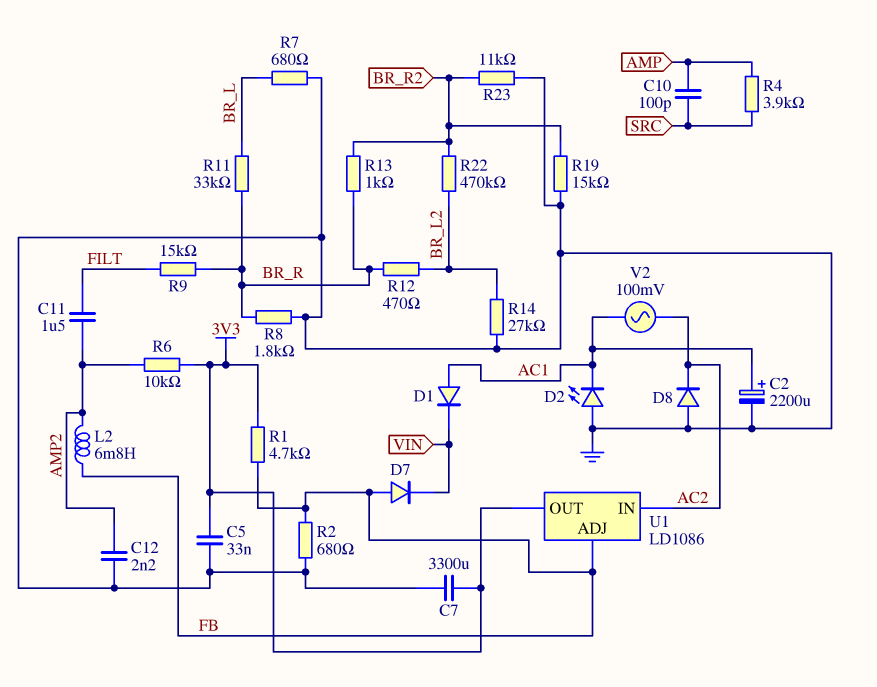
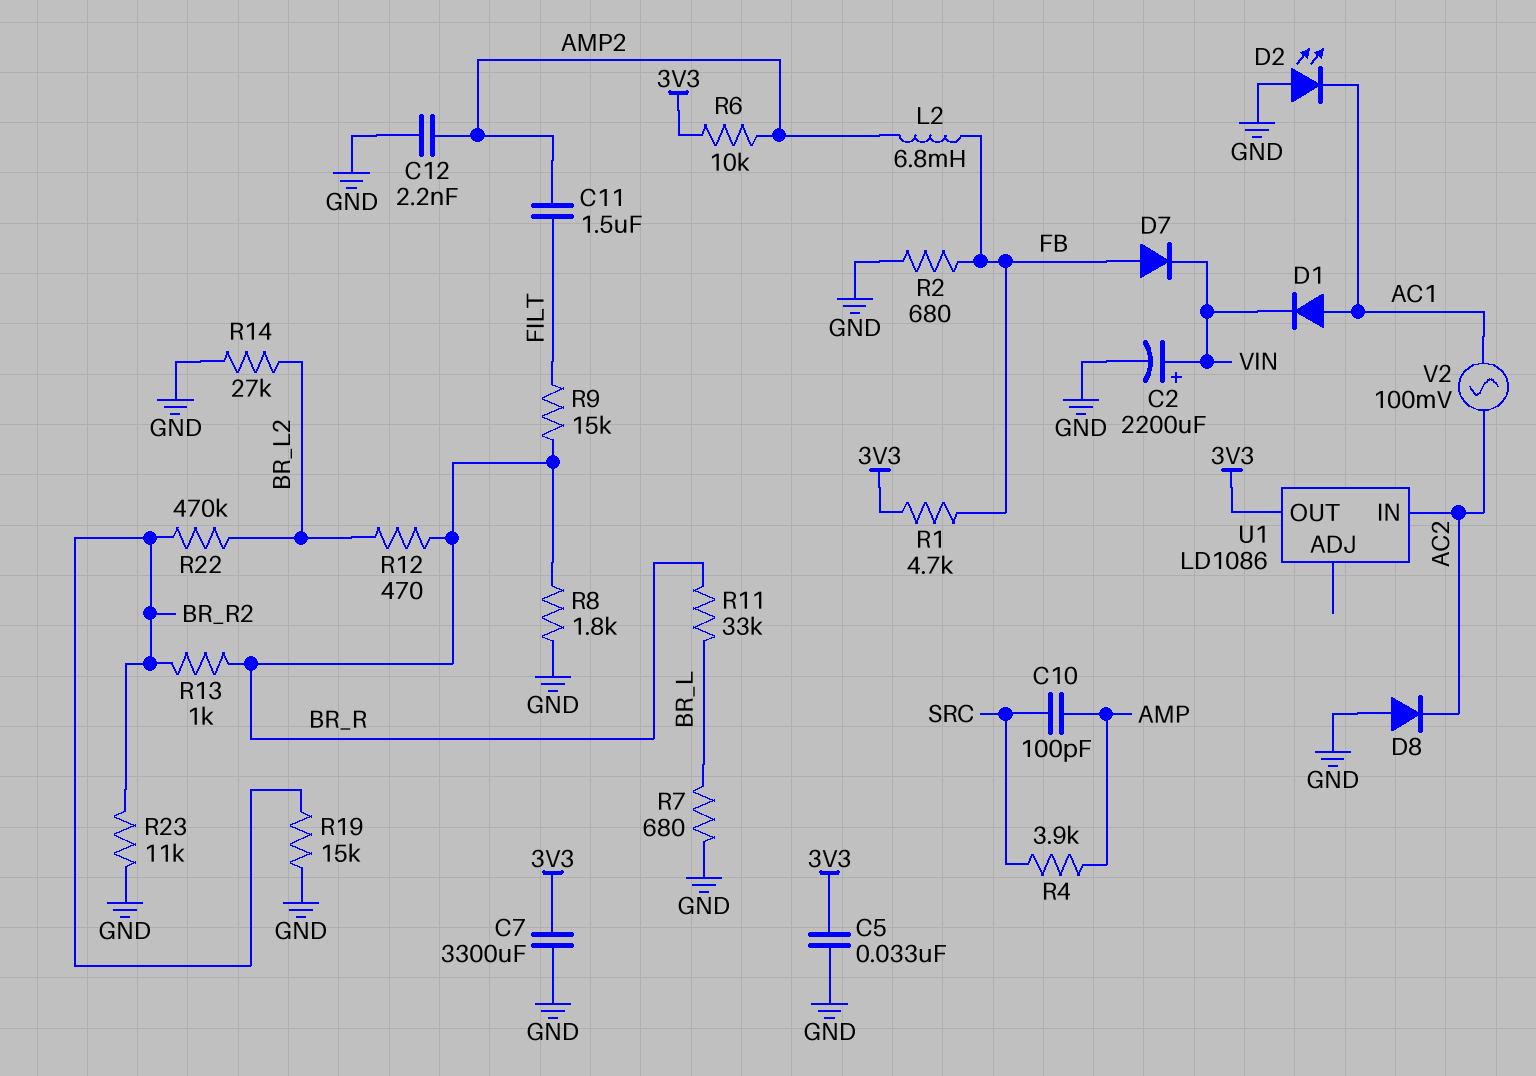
C2: 2200uF (plus AC1, minus GND) -> 2200uF (plus VIN, minus GND)
U1 pin ADJ: FB -> none

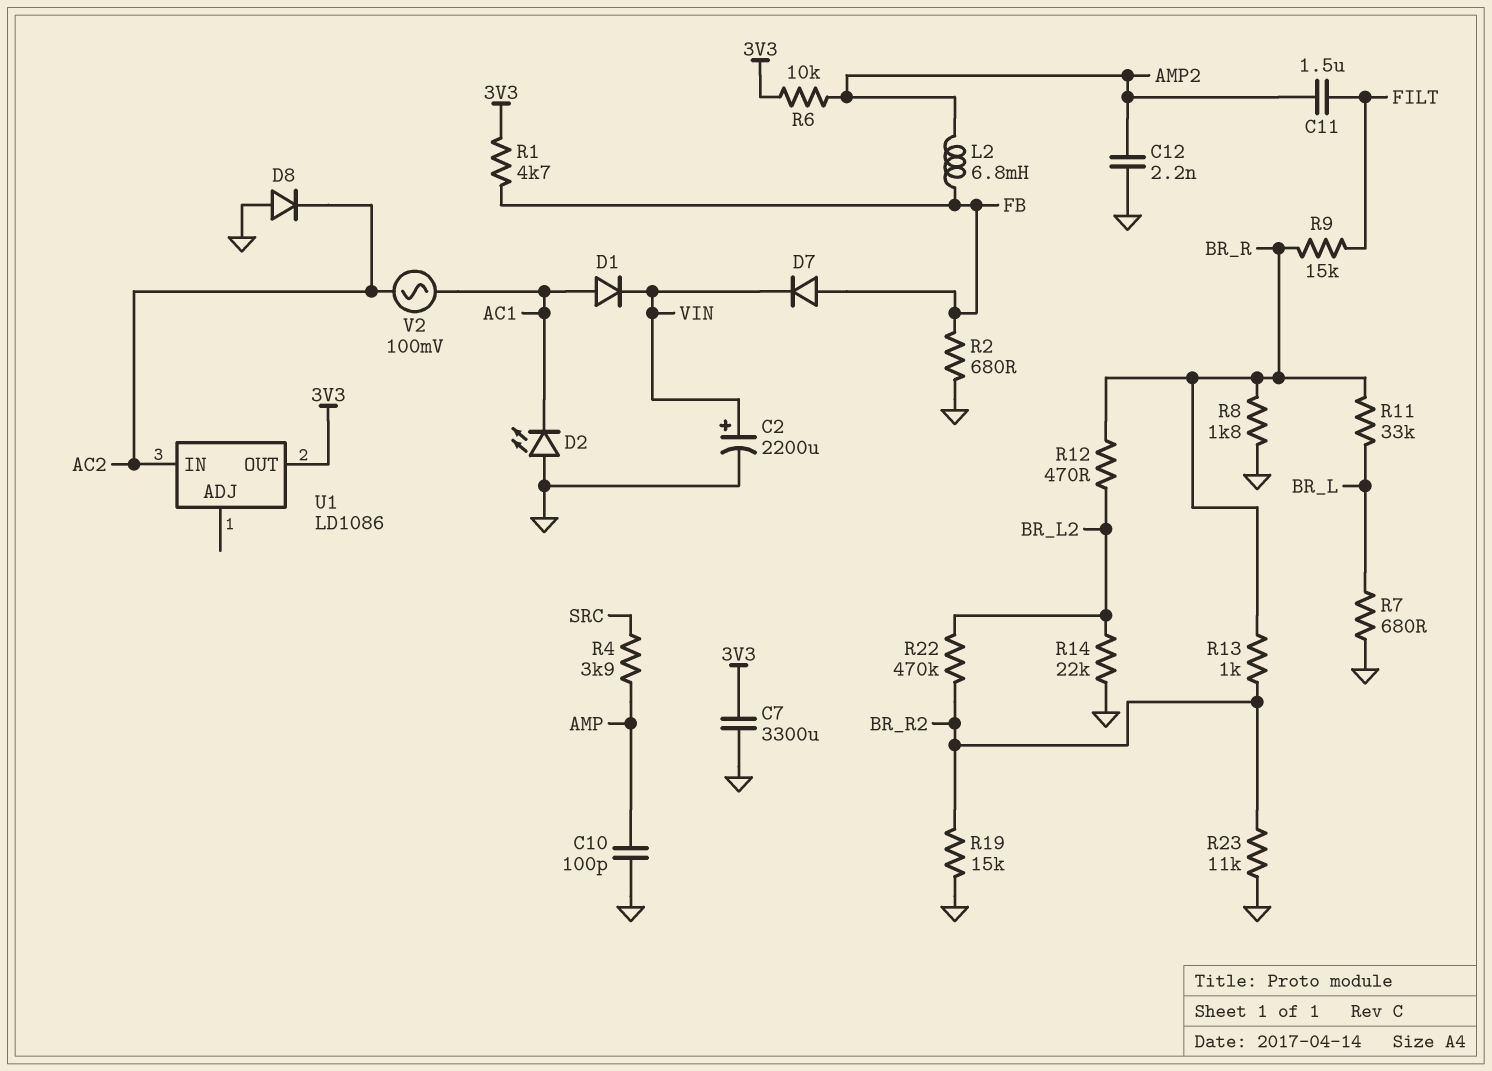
C5: 33nF (3V3, GND) -> none
C10: 100pF (AMP, SRC) -> 100pF (AMP, GND)
R14: 27k (BR_L2, GND) -> 22k (BR_L2, GND)

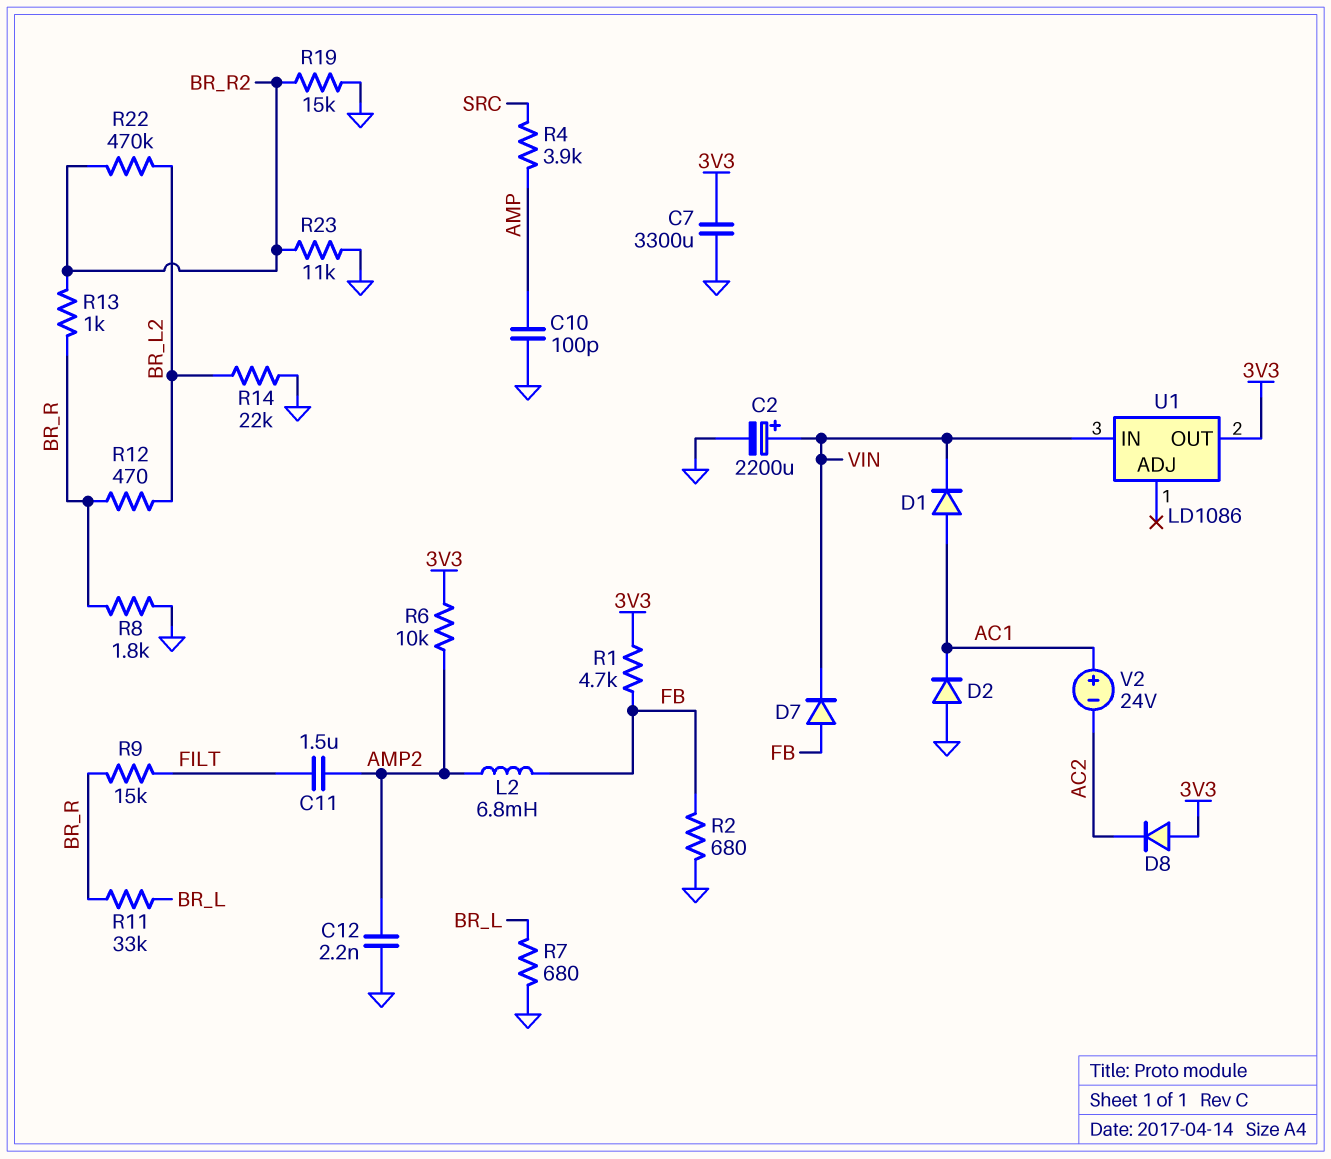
D2: LED (A GND, K AC1) -> diode (A GND, K AC1)
D8: diode (A GND, K AC2) -> diode (A 3V3, K AC2)
U1 pin IN: AC2 -> VIN
V2: AC 100mV (AC1, AC2) -> 24V (plus AC1, minus AC2)

